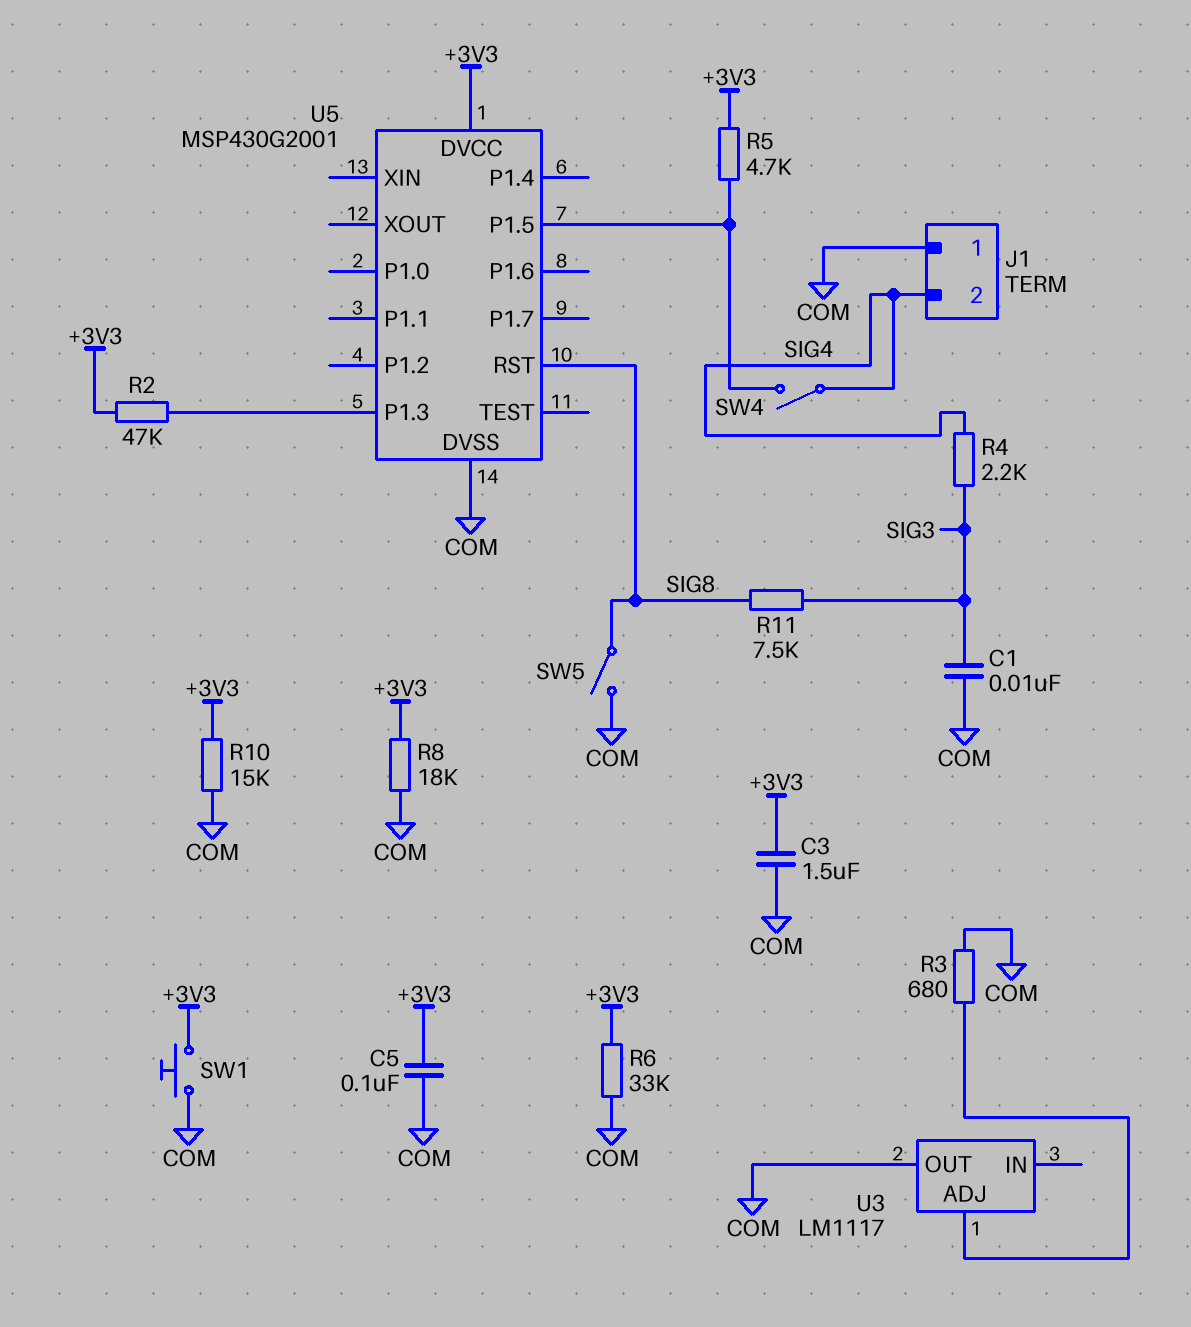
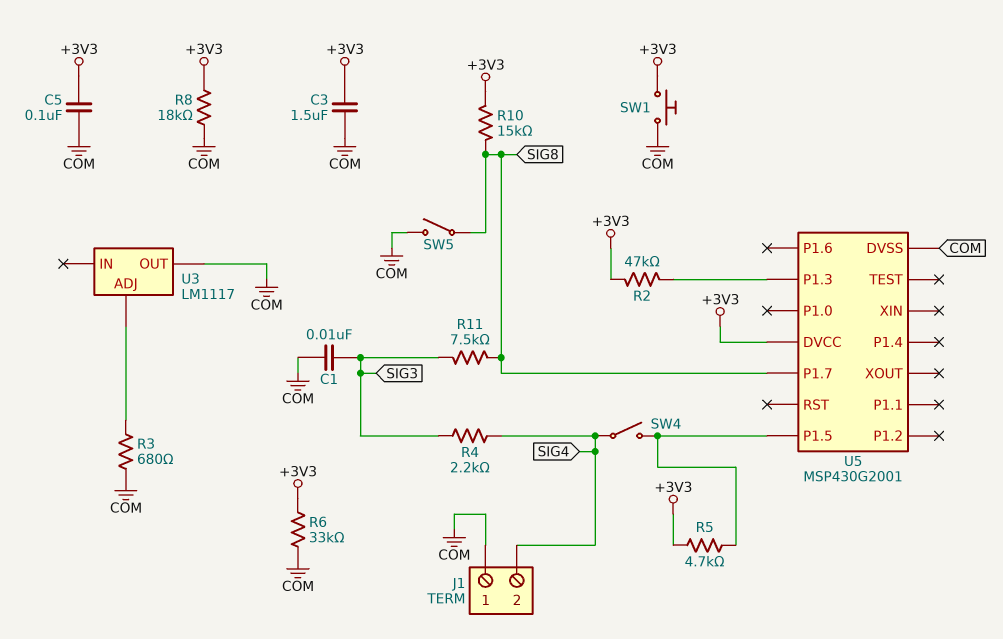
R10: 15k (+3V3, COM) -> 15k (+3V3, SIG8)
U5 pin P1.7: none -> SIG8
U5 pin RST: SIG8 -> none

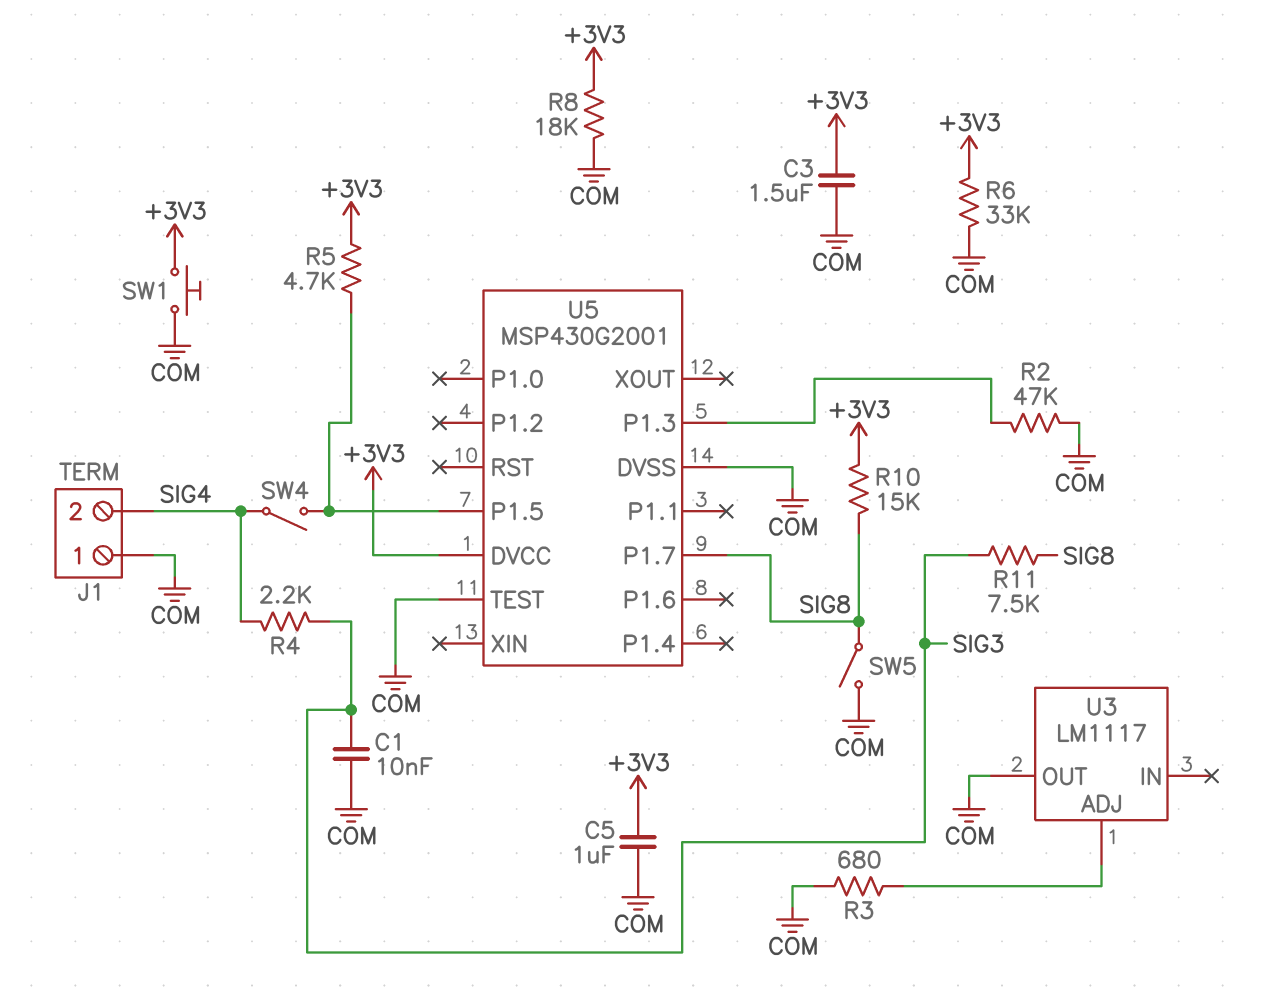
C5: 100nF (+3V3, COM) -> 1uF (+3V3, COM)
R2: 47k (+3V3, U5/P1.3) -> 47k (COM, U5/P1.3)
U5 pin TEST: none -> COM

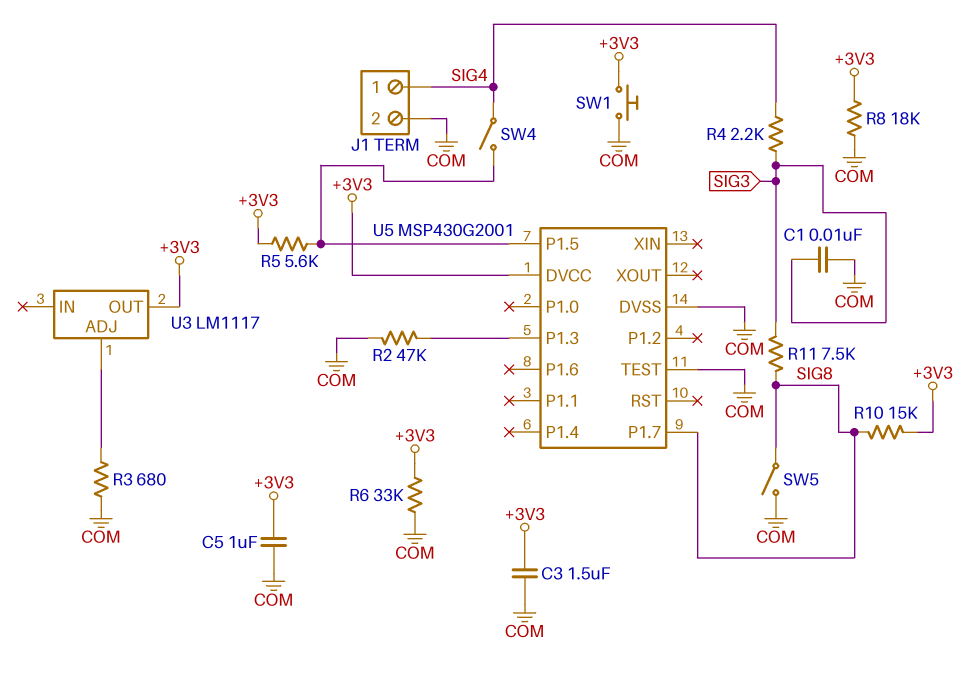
J1 pin 1: COM -> SIG4
J1 pin 2: SIG4 -> COM
R5: 4.7k (+3V3, U5/P1.5) -> 5.6k (+3V3, U5/P1.5)
U3 pin OUT: COM -> +3V3

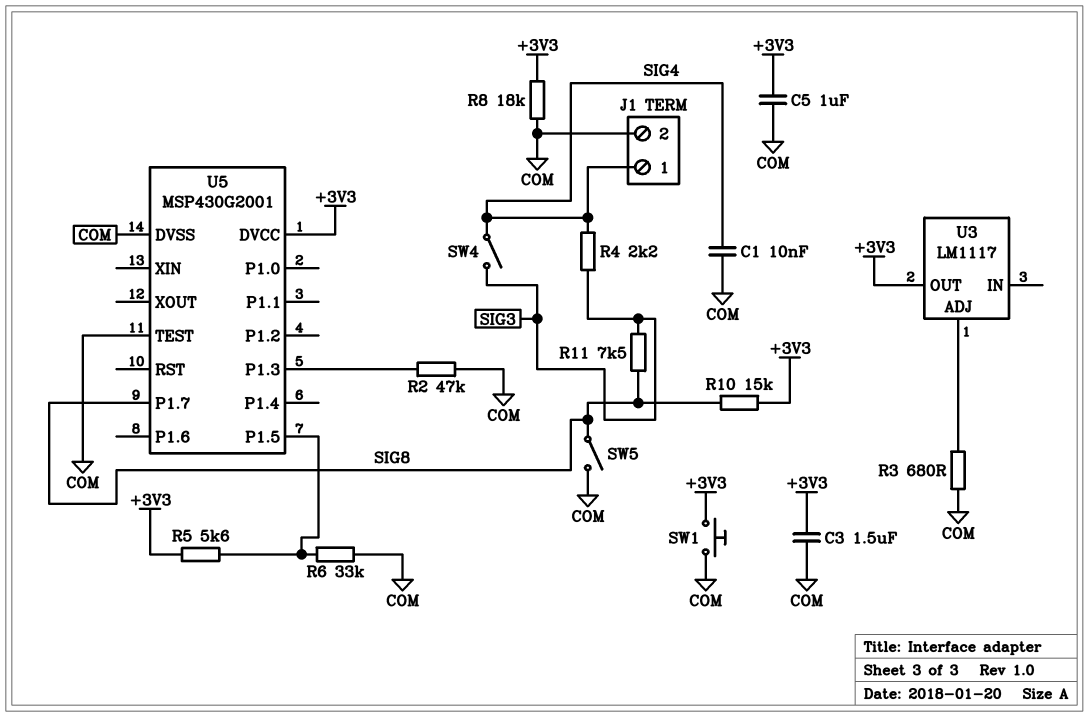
C1: 10nF (COM, SIG3) -> 10nF (COM, SIG4)
R6: 33k (+3V3, COM) -> 33k (COM, U5/P1.5)
SW4: switch (SIG4, U5/P1.5) -> switch (SIG3, SIG4)

